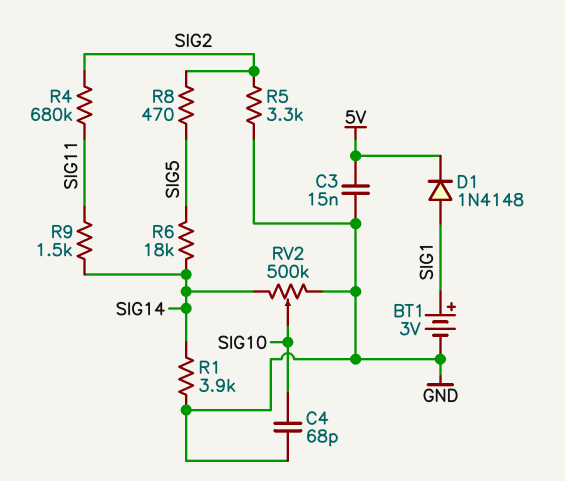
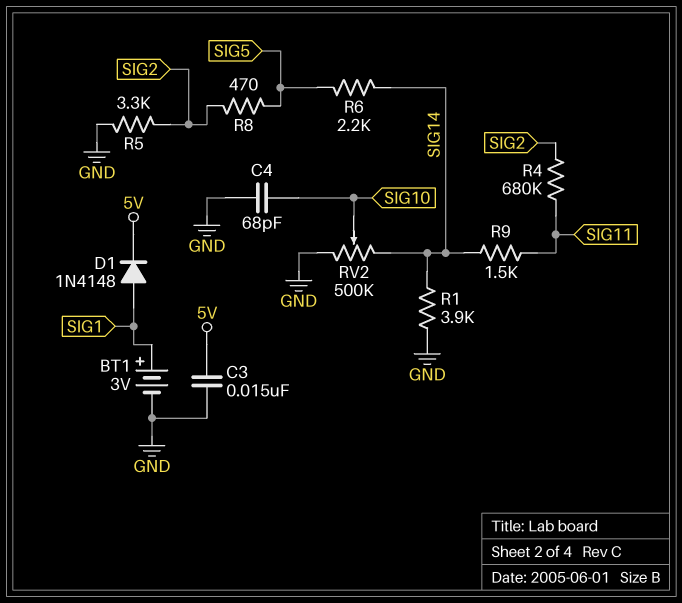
R6: 18k (SIG5, SIG14) -> 2.2k (SIG5, SIG14)

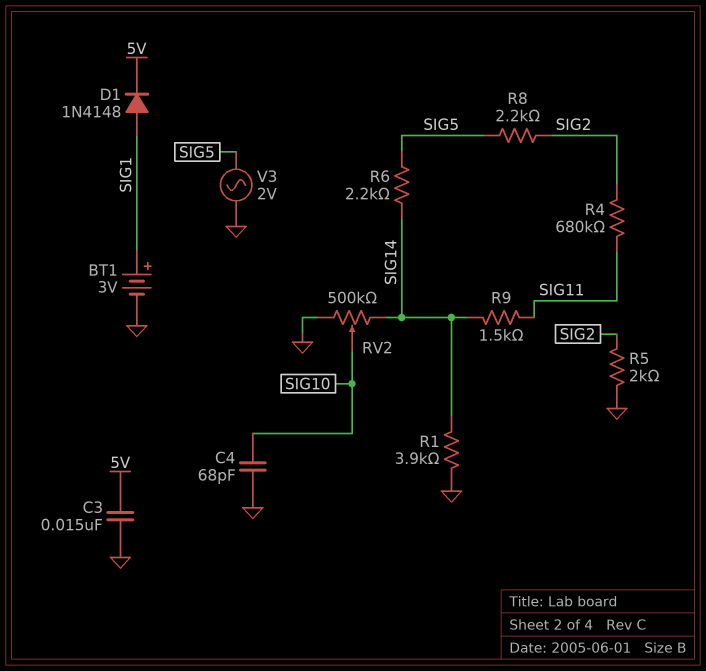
R5: 3.3k (GND, SIG2) -> 2k (GND, SIG2)
R8: 470 (SIG2, SIG5) -> 2.2k (SIG2, SIG5)
V3: none -> AC 2V (GND, SIG5)

